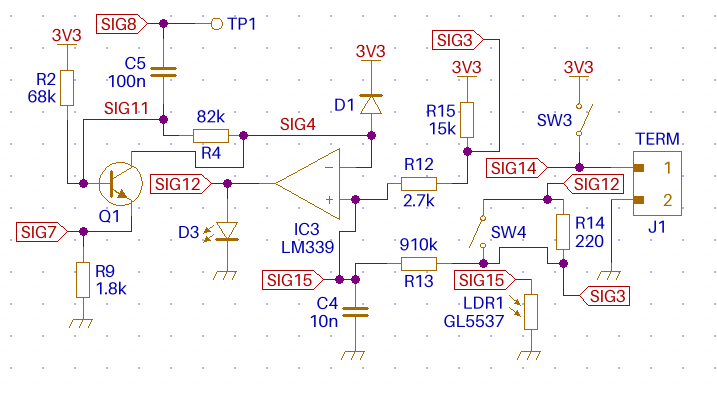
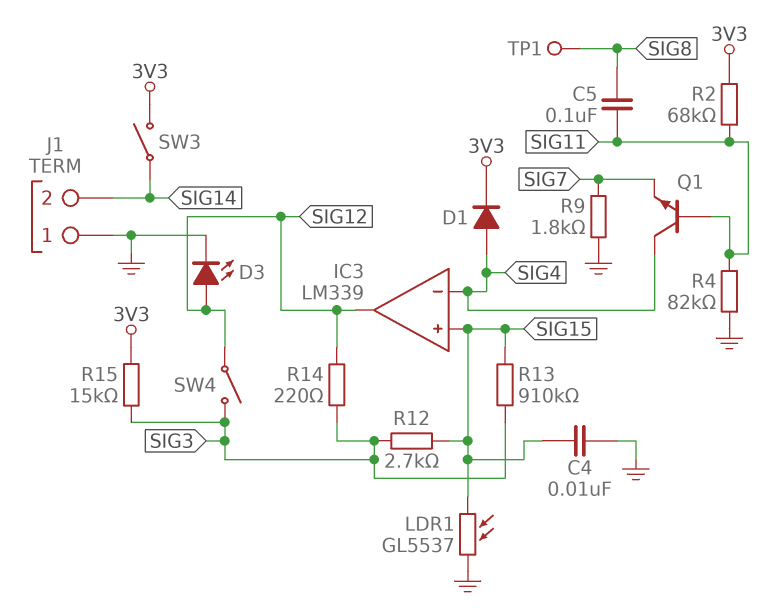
J1 pin 1: SIG14 -> GND
J1 pin 2: GND -> SIG14
R4: 82k (SIG4, SIG11) -> 82k (GND, SIG11)

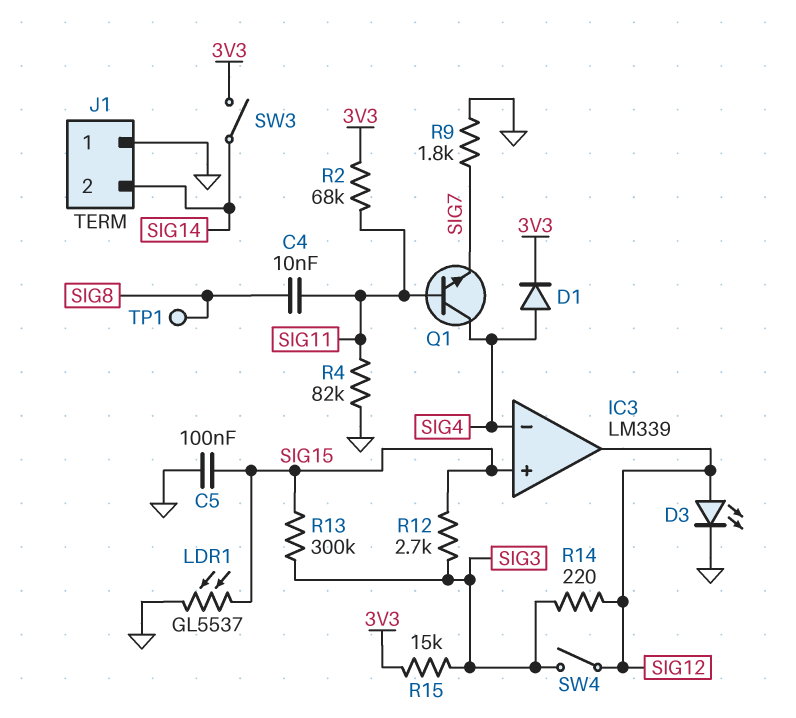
C4: 10nF (GND, SIG15) -> 10nF (SIG8, SIG11)
C5: 100nF (SIG8, SIG11) -> 100nF (GND, SIG15)
R13: 910k (SIG3, SIG15) -> 300k (SIG3, SIG15)

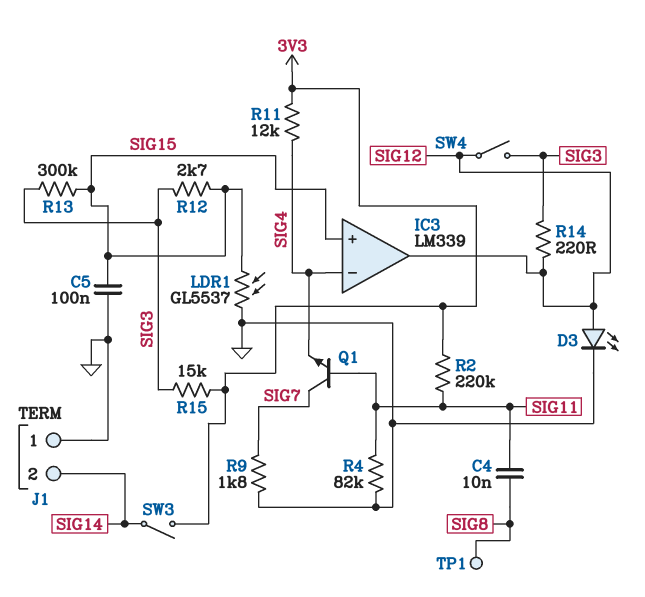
D1: diode (A SIG4, K 3V3) -> none
Q1: NPN (B SIG11, C SIG4, E SIG7) -> NPN (B SIG11, C SIG7, E SIG4)
R2: 68k (3V3, SIG11) -> 220k (3V3, SIG11)
R11: none -> 12k (3V3, SIG4)

